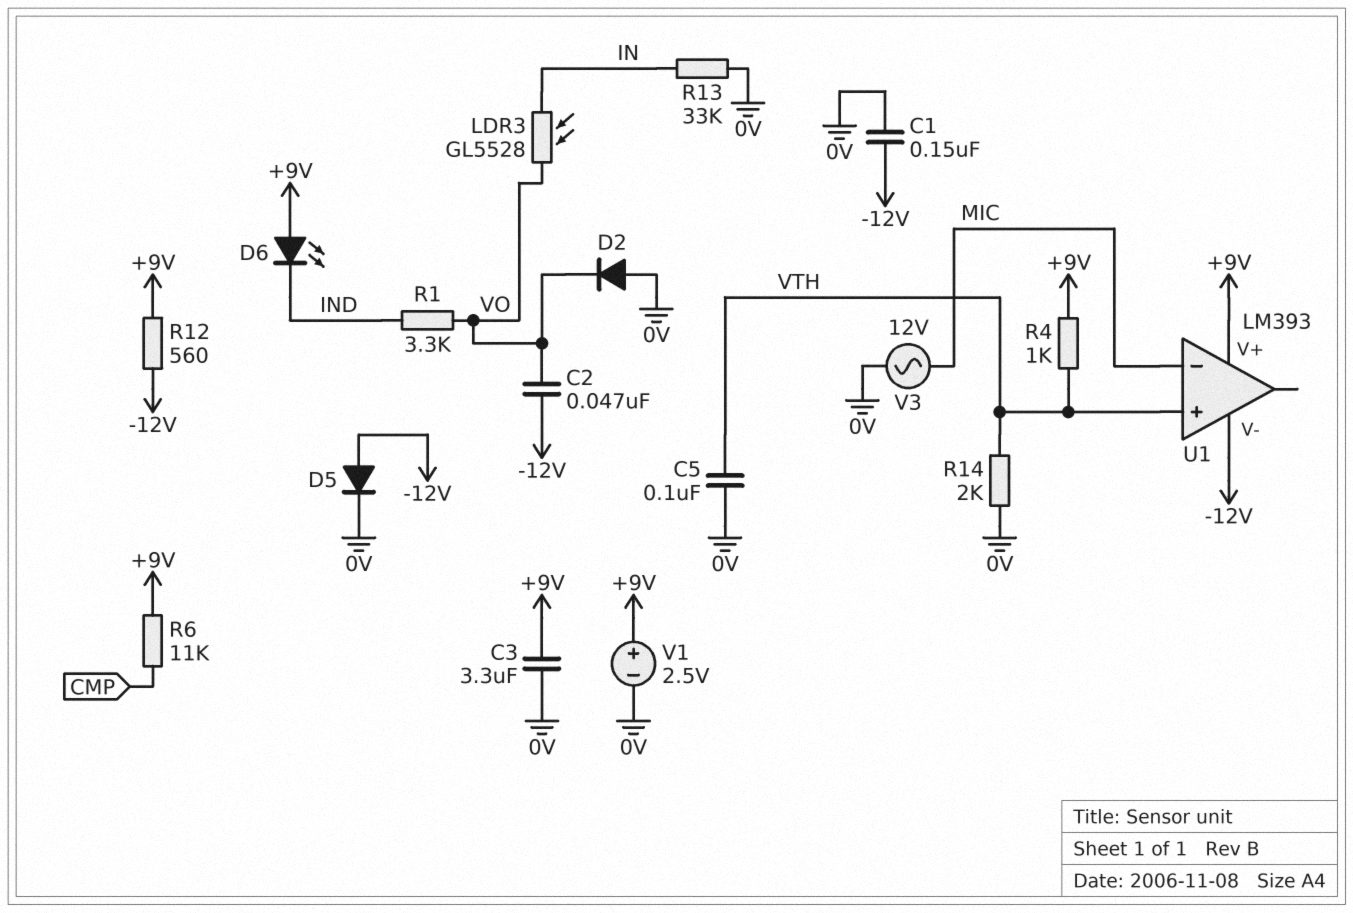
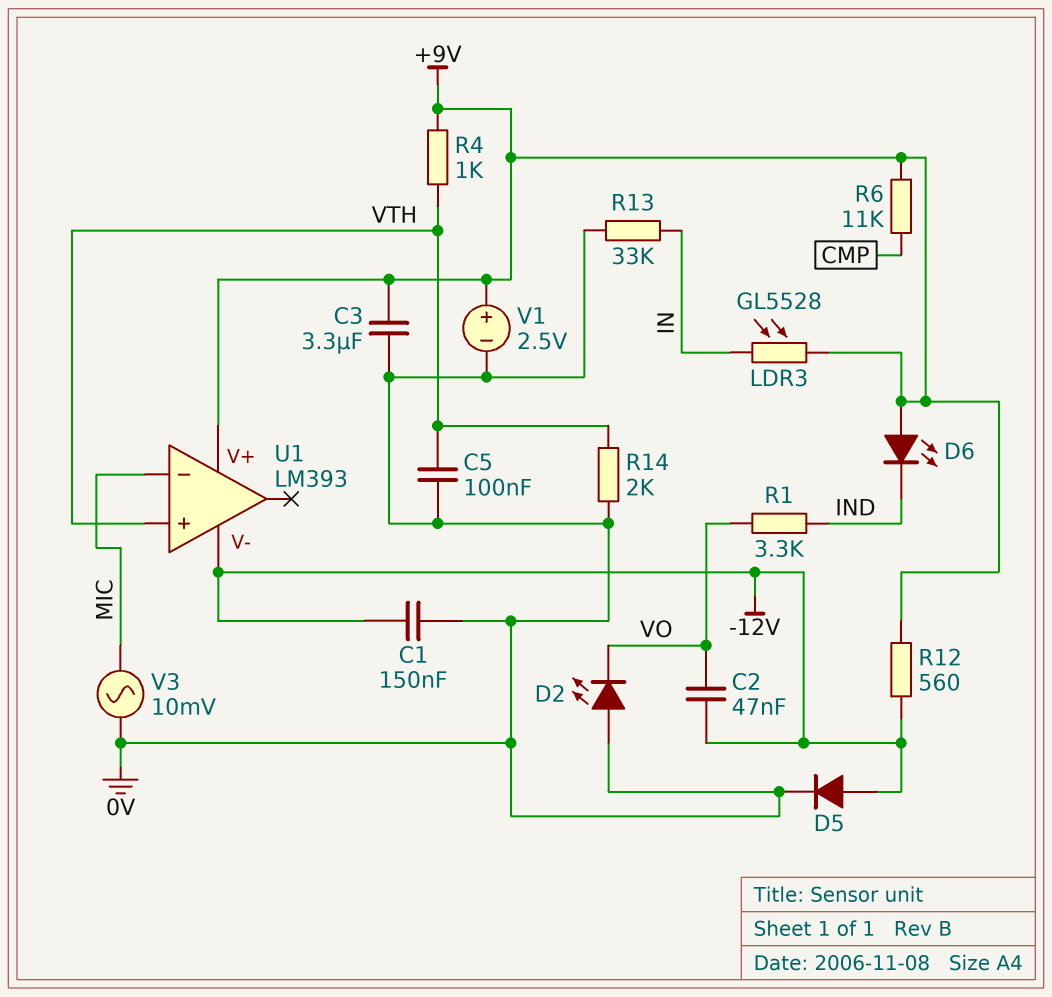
D2: diode (A 0V, K VO) -> LED (A 0V, K VO)
LDR3: GL5528 (IN, VO) -> GL5528 (+9V, IN)
V3: AC 12V (0V, MIC) -> AC 10mV (0V, MIC)

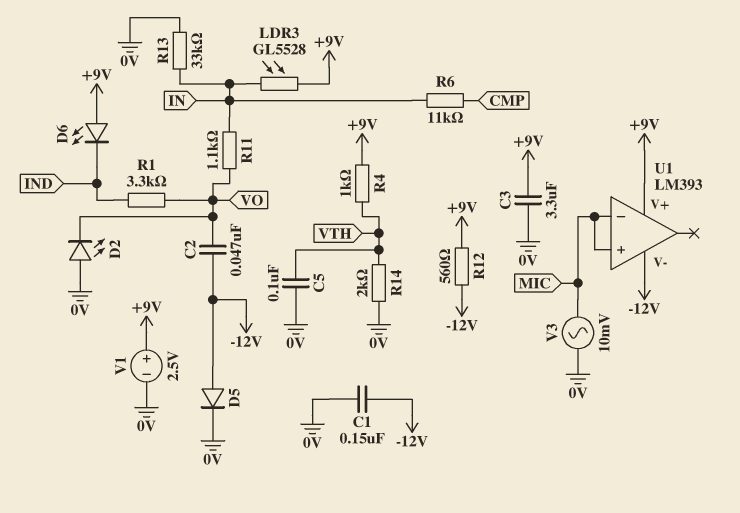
R6: 11k (+9V, CMP) -> 11k (CMP, IN)
R11: none -> 1.1k (IN, VO)
U1 pin in+: VTH -> MIC

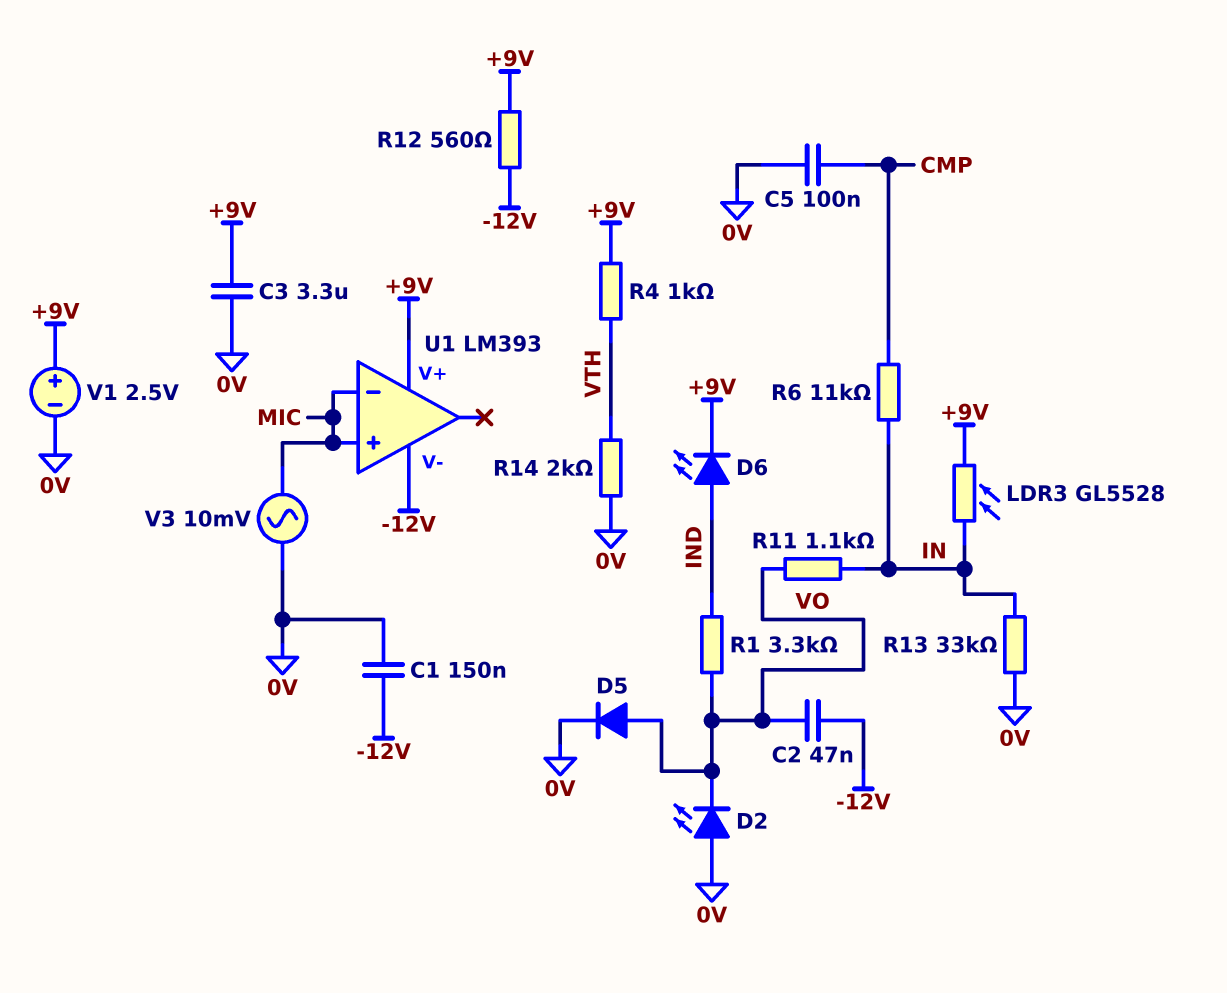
C5: 100nF (0V, VTH) -> 100nF (0V, CMP)
D5: diode (A -12V, K 0V) -> diode (A VO, K 0V)
D6: LED (A +9V, K IND) -> LED (A IND, K +9V)

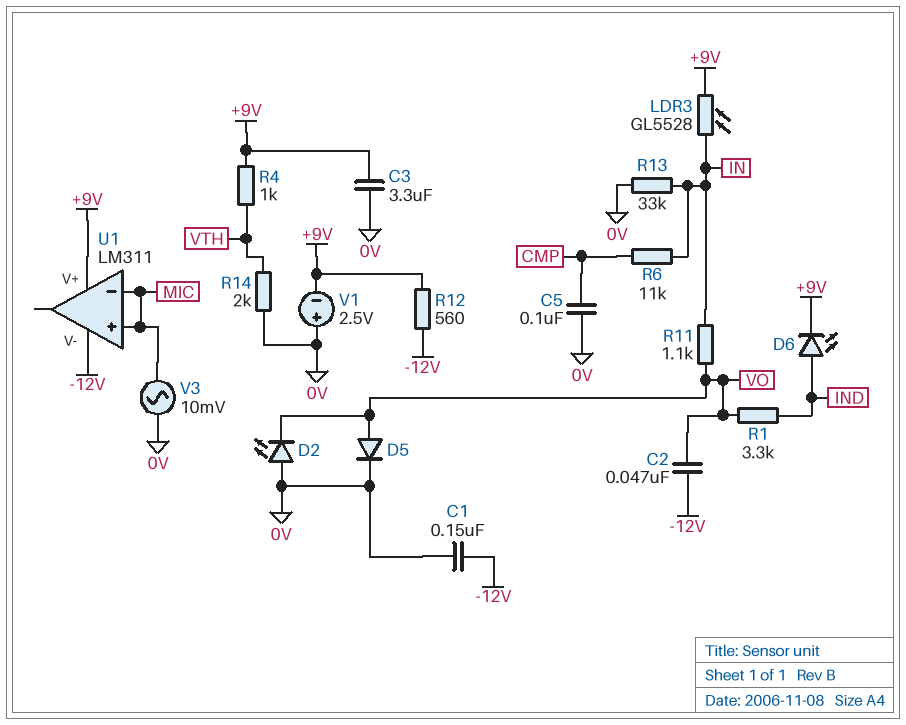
U1: LM393 -> LM311
V1: 2.5V (plus +9V, minus 0V) -> 2.5V (plus 0V, minus +9V)

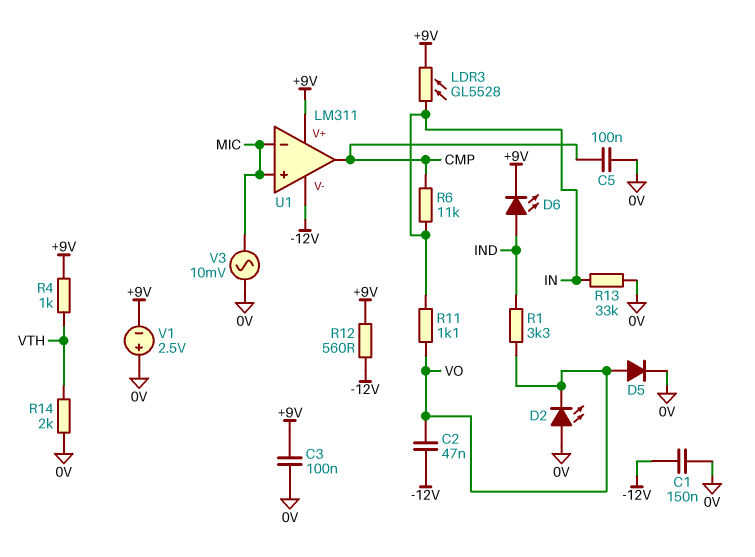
C3: 3.3uF (+9V, 0V) -> 100nF (+9V, 0V)
U1 pin out: none -> CMP

